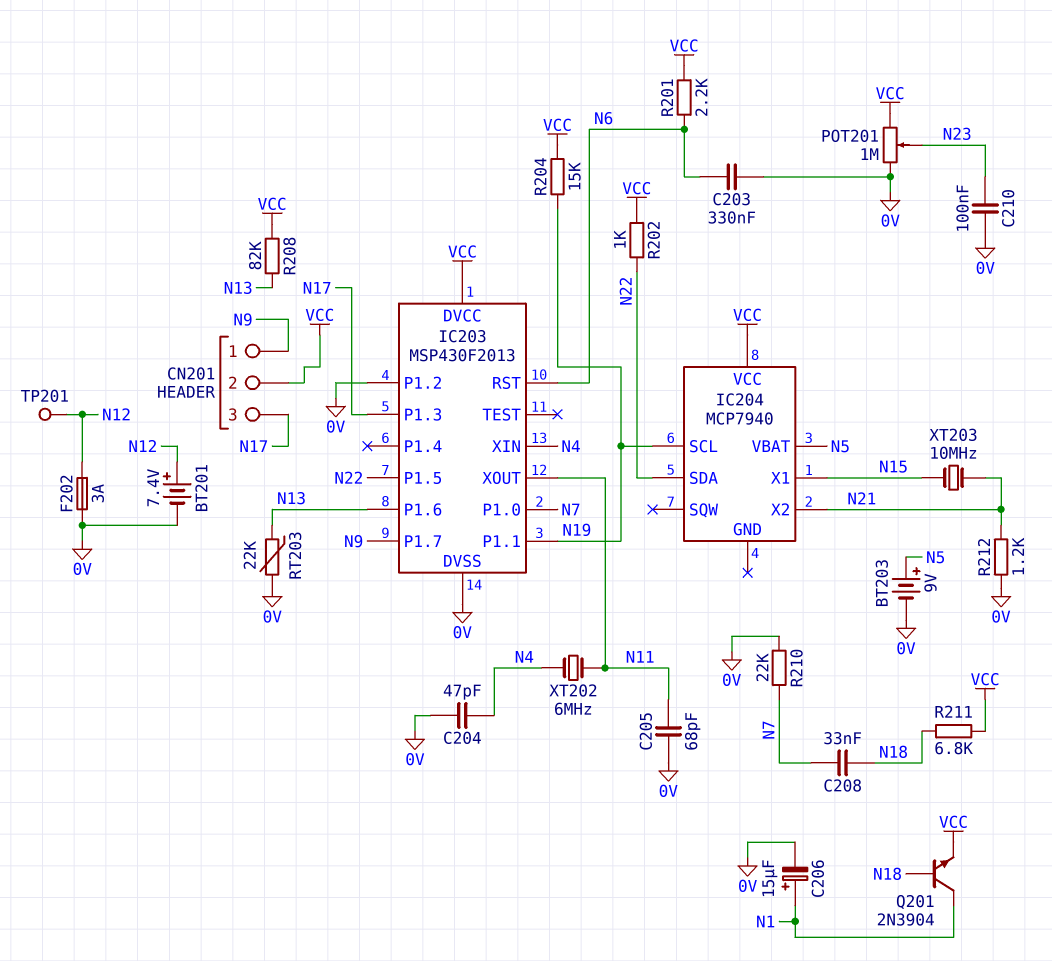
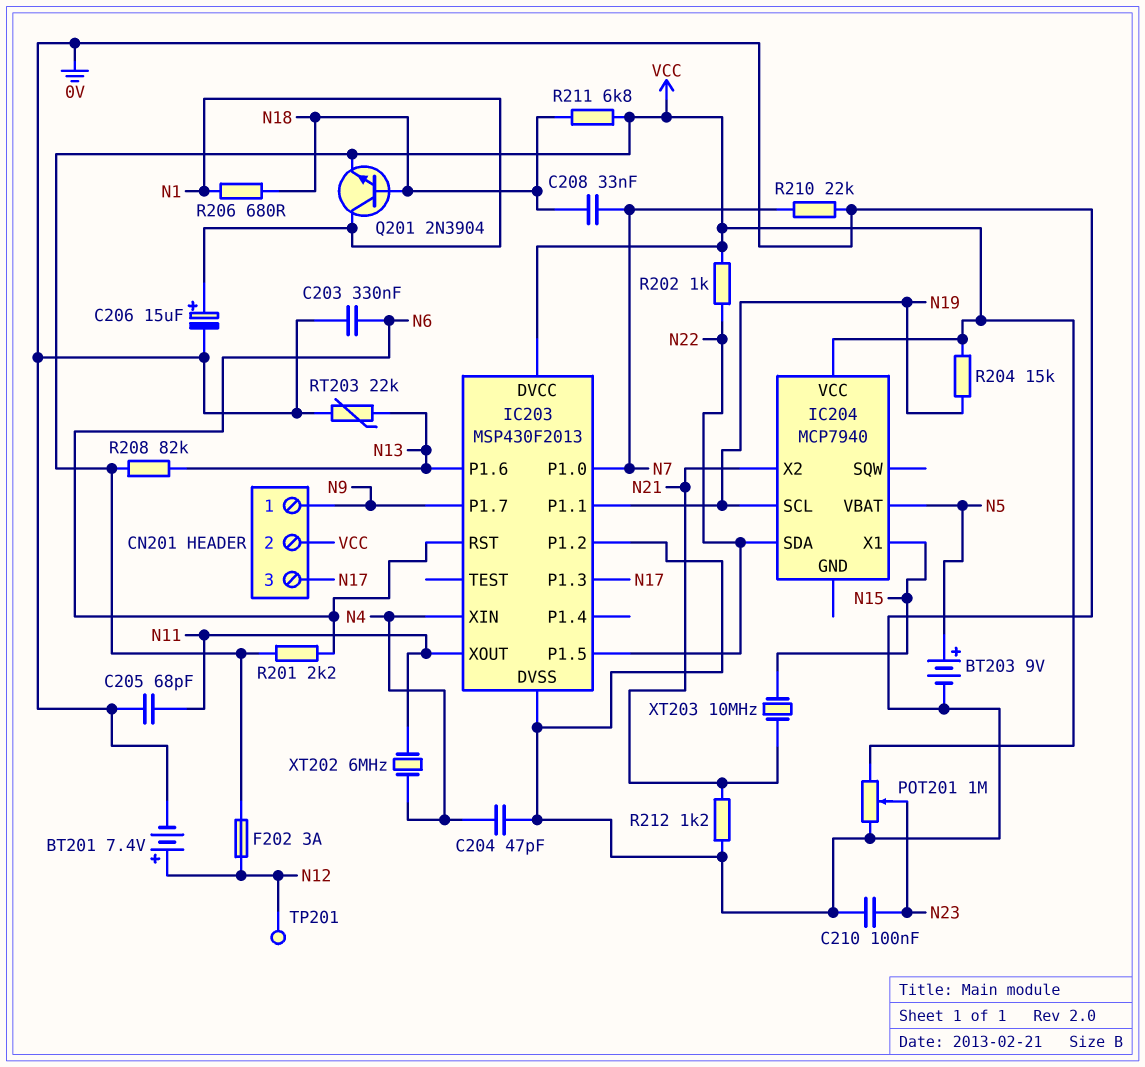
F202: 3A (0V, N12) -> 3A (N12, VCC)
R206: none -> 680 (N1, N18)

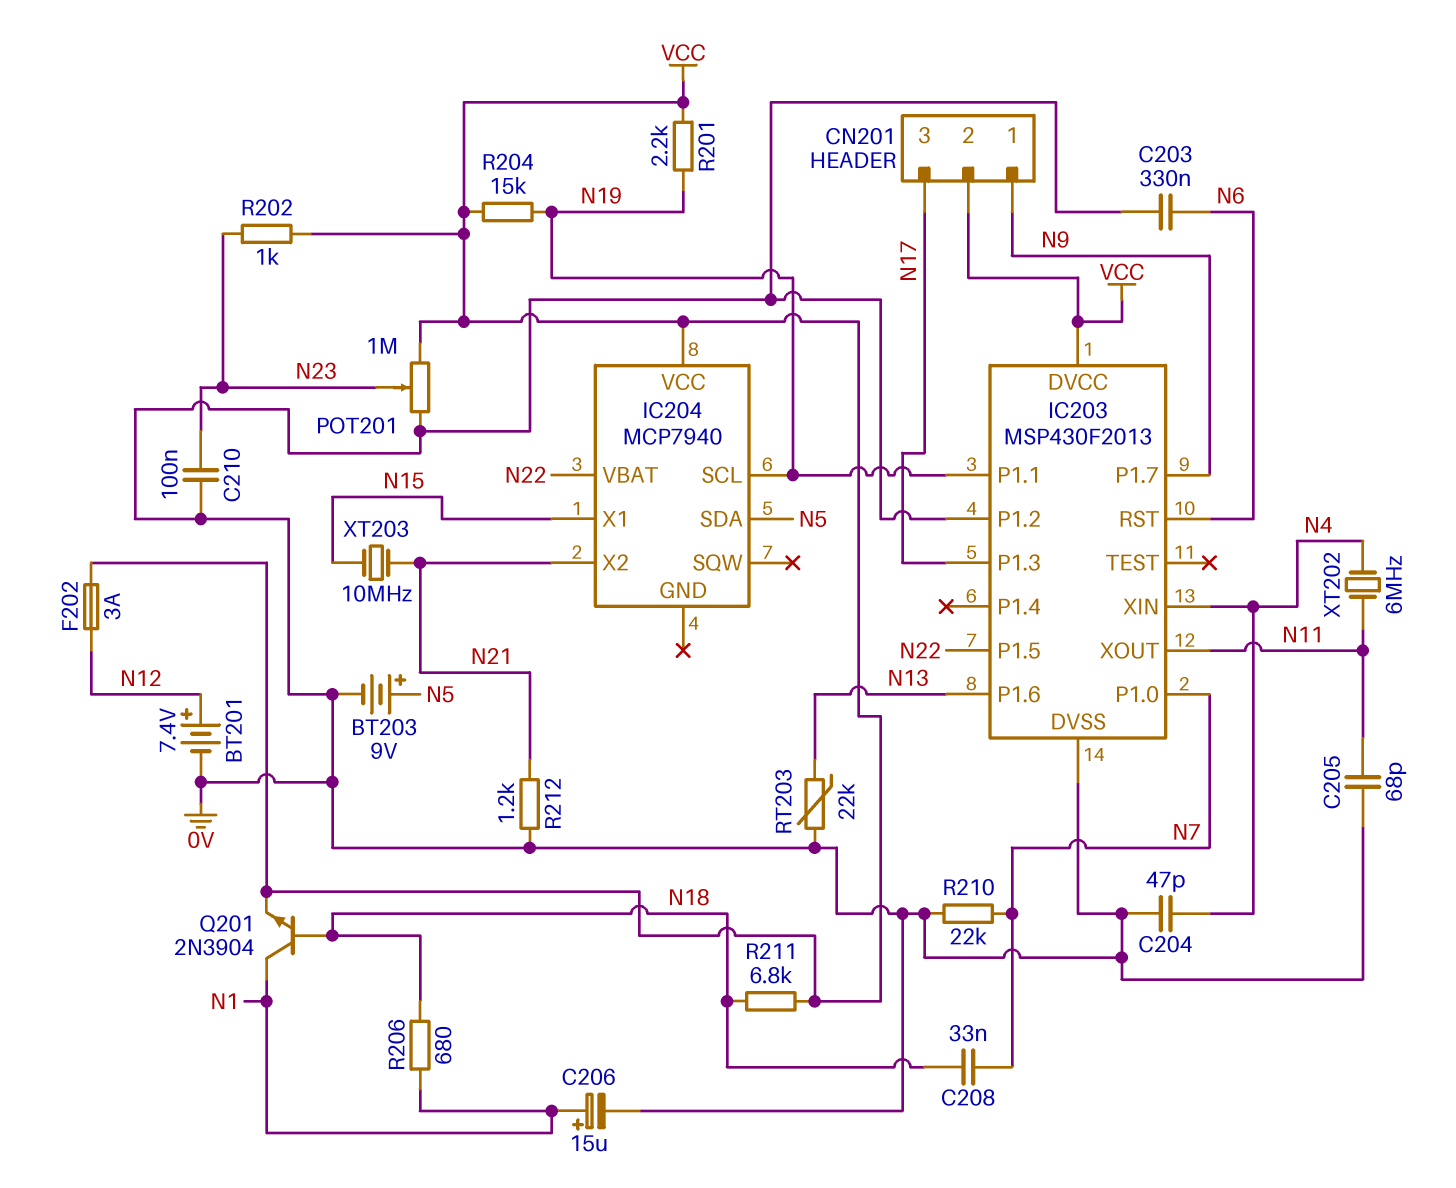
IC204 pin SDA: N22 -> N5
IC204 pin VBAT: N5 -> N22
R201: 2.2k (N6, VCC) -> 2.2k (N19, VCC)
R202: 1k (N22, VCC) -> 1k (N23, VCC)
R208: 82k (N13, VCC) -> none
TP201: test point (N12) -> none

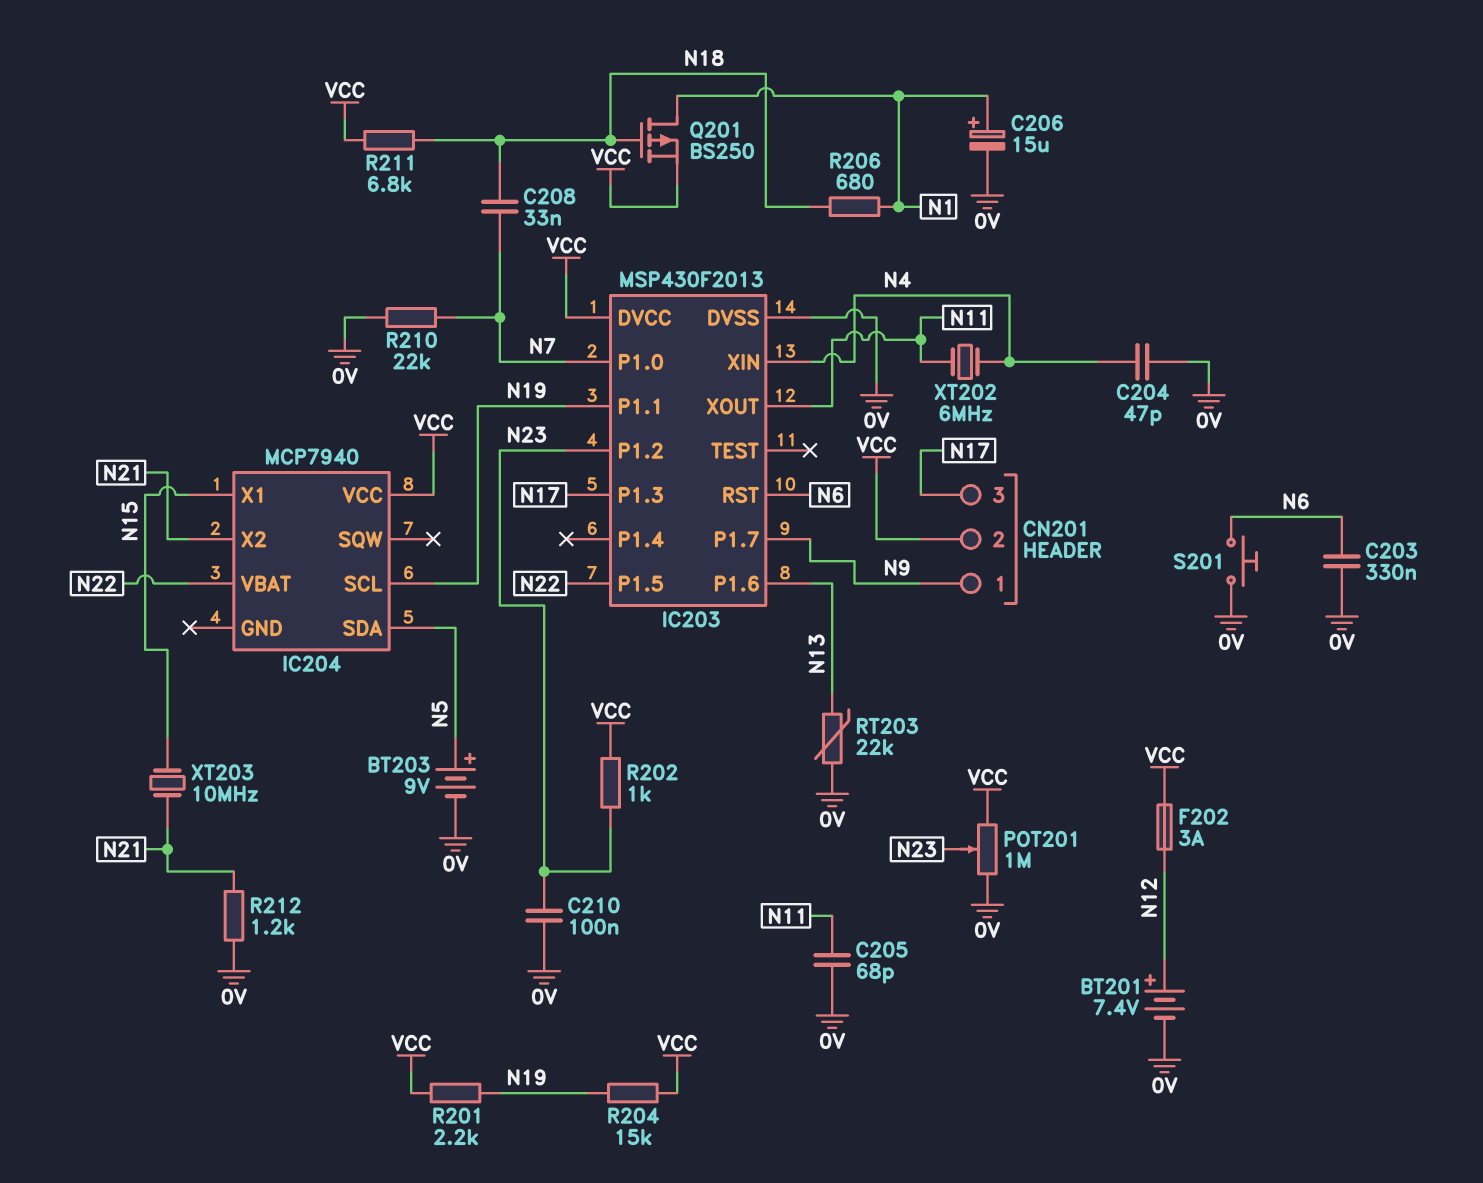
IC203 pin P1.2: 0V -> N23
Q201: NPN 2N3904 (B N18, C N1, E VCC) -> PMOS BS250 (G N18, D N1, S VCC)
S201: none -> button (0V, N6)

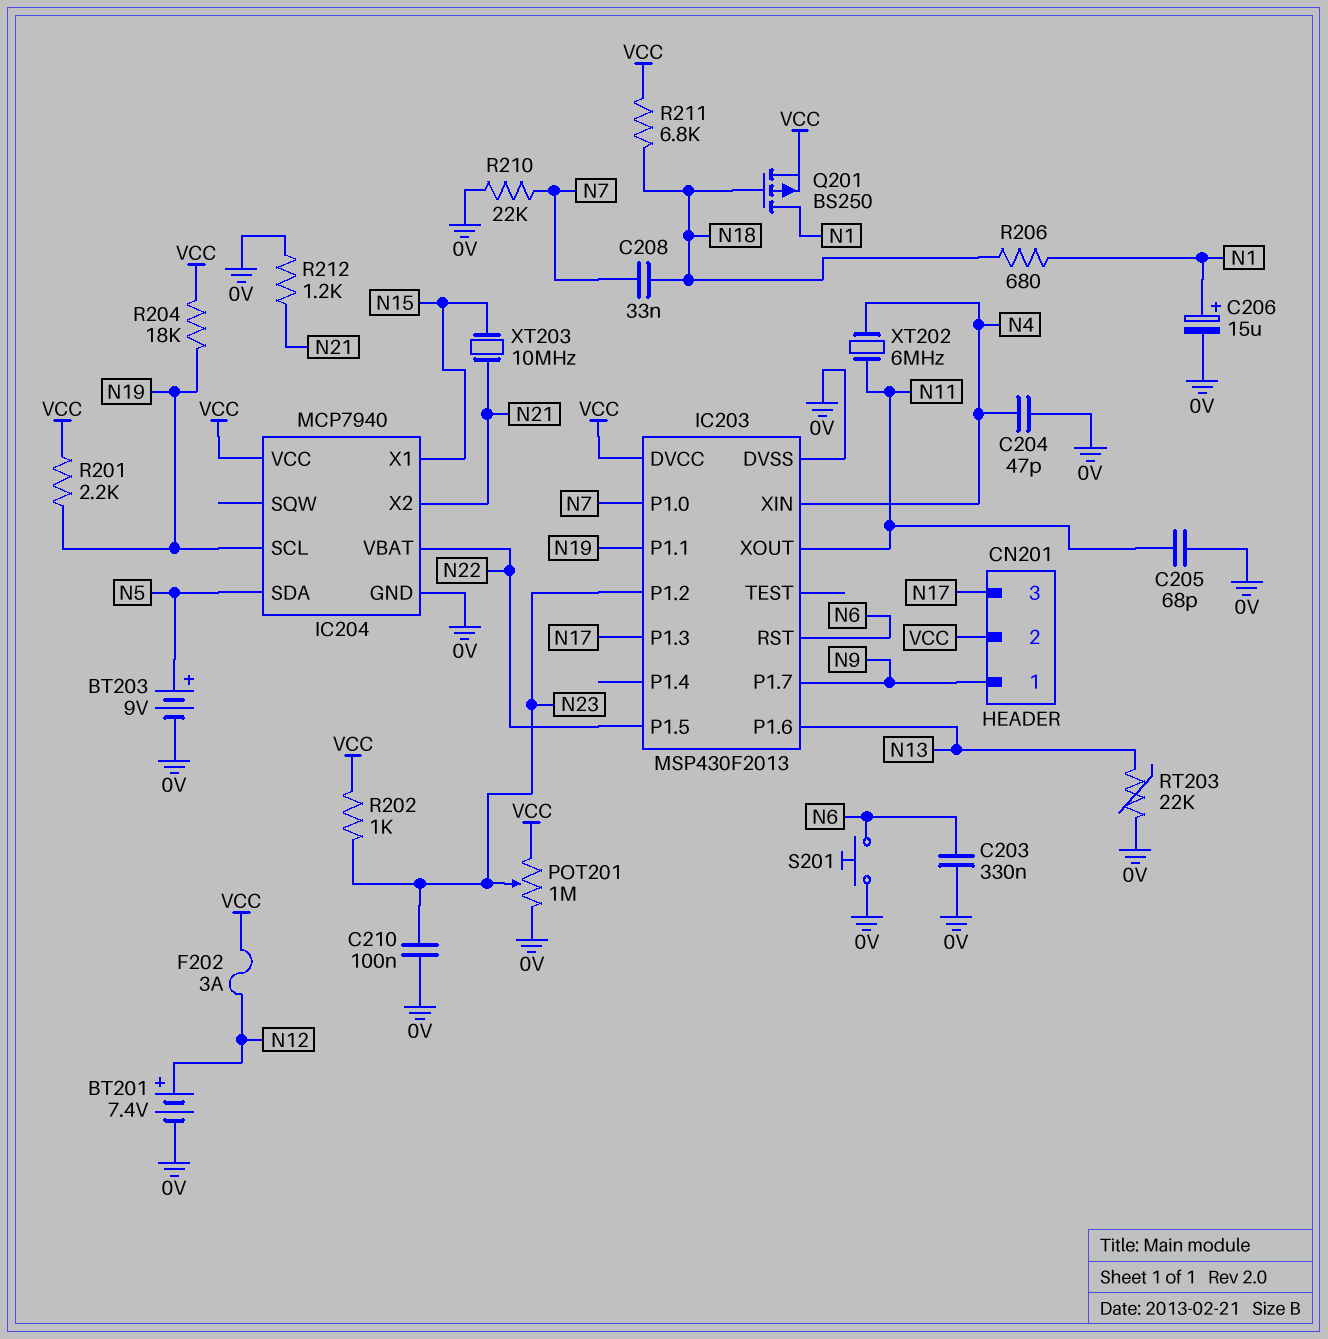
IC204 pin GND: none -> 0V
R204: 15k (N19, VCC) -> 18k (N19, VCC)

